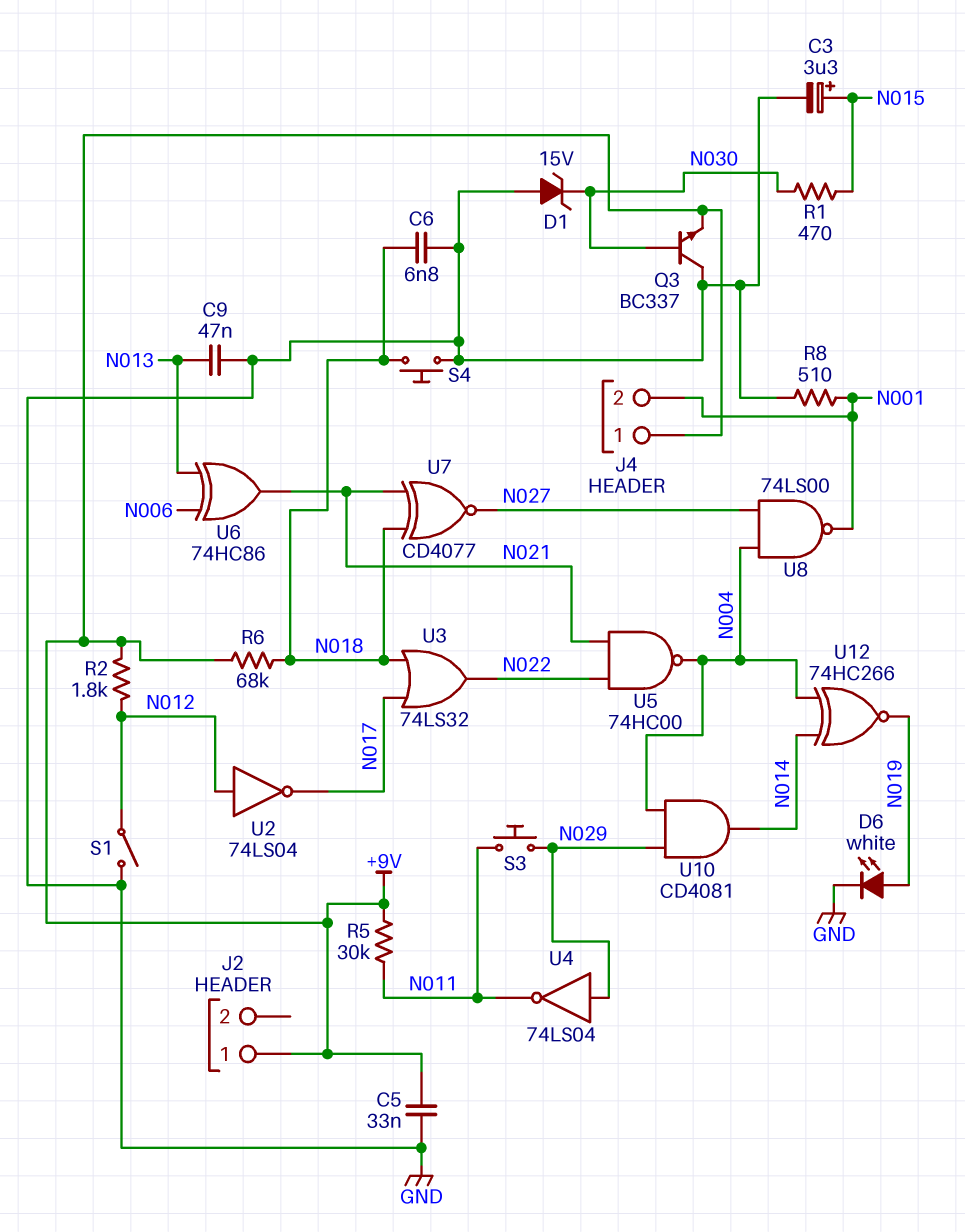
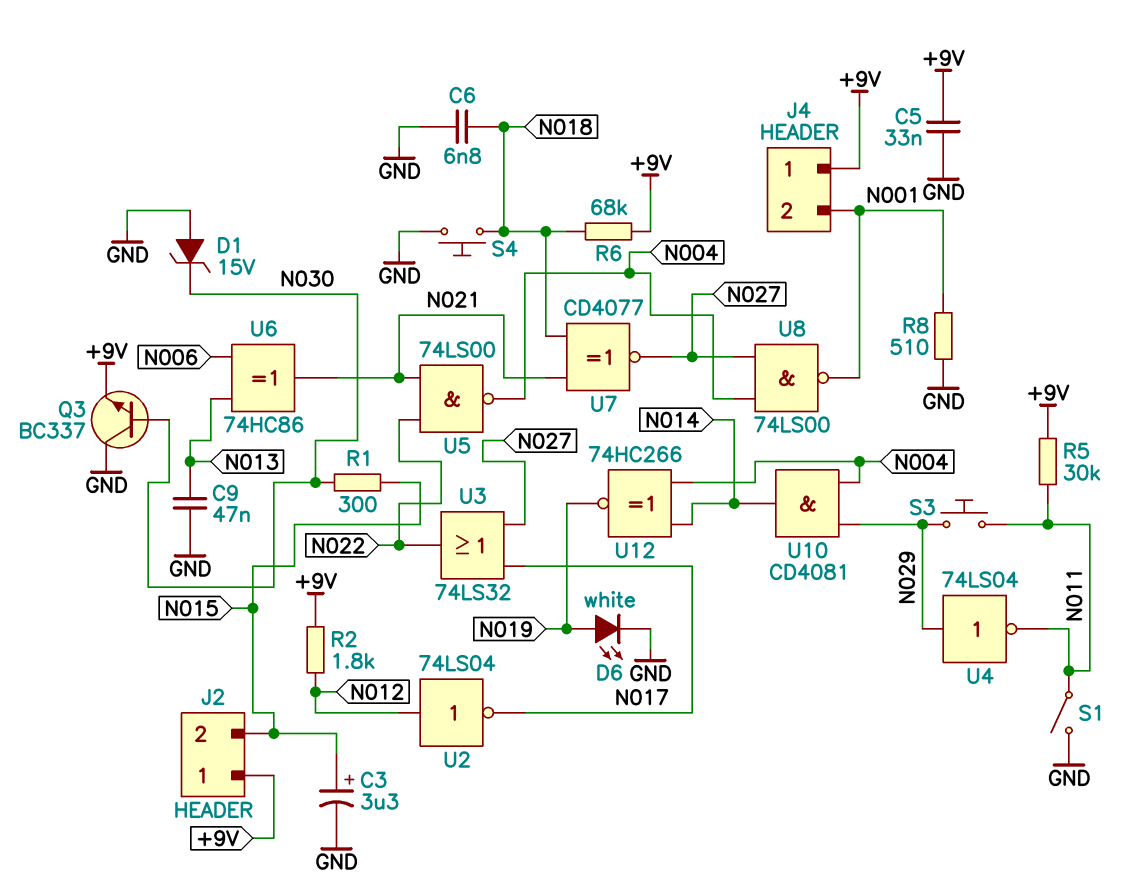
J2 pin 2: none -> N015
R1: 470 (N015, N030) -> 300 (N015, N030)
S1: switch (GND, N012) -> switch (GND, N011)
U3: OR 74LS32 (in N017, in N018, out N022) -> OR 74LS32 (in N017, in N027, out N022)
U5: NAND 74HC00 (in N021, in N022, out N004) -> NAND 74LS00 (in N021, in N022, out N004)

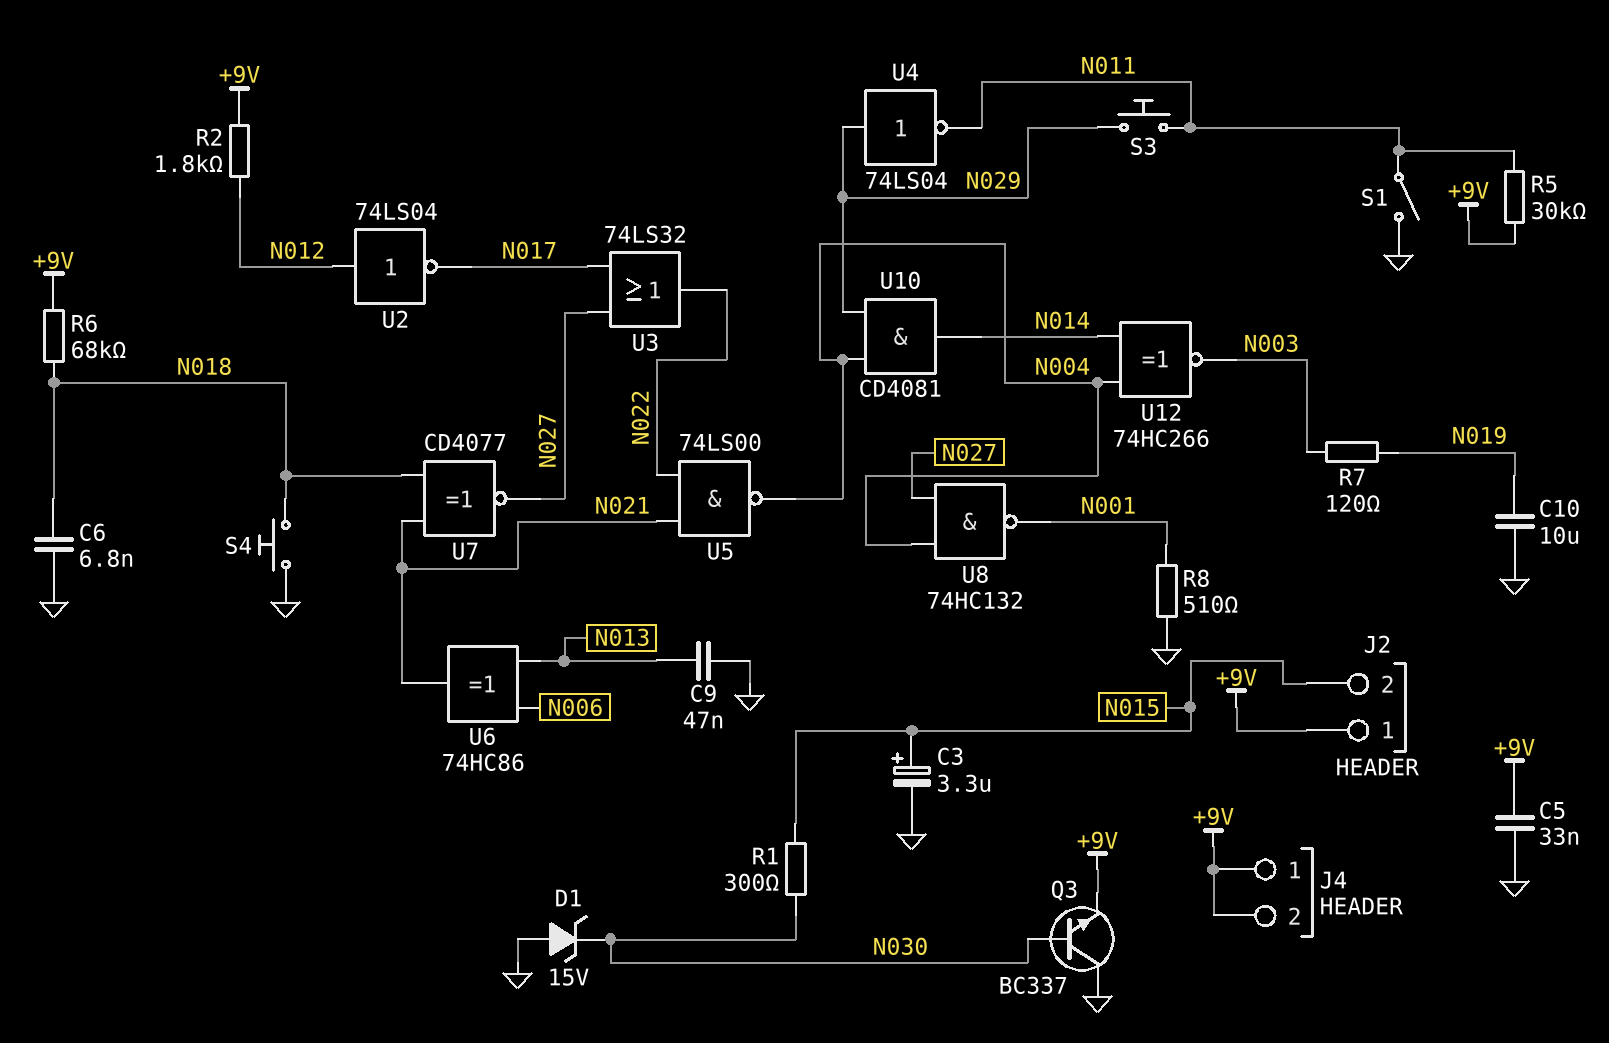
C10: none -> 10uF (GND, N019)
D6: LED white (A N019, K GND) -> none
J4 pin 2: N001 -> +9V
R7: none -> 120 (N003, N019)
U8: NAND 74LS00 (in N004, in N027, out N001) -> NAND 74HC132 (in N004, in N027, out N001)
U12: XNOR 74HC266 (in N004, in N014, out N019) -> XNOR 74HC266 (in N004, in N014, out N003)

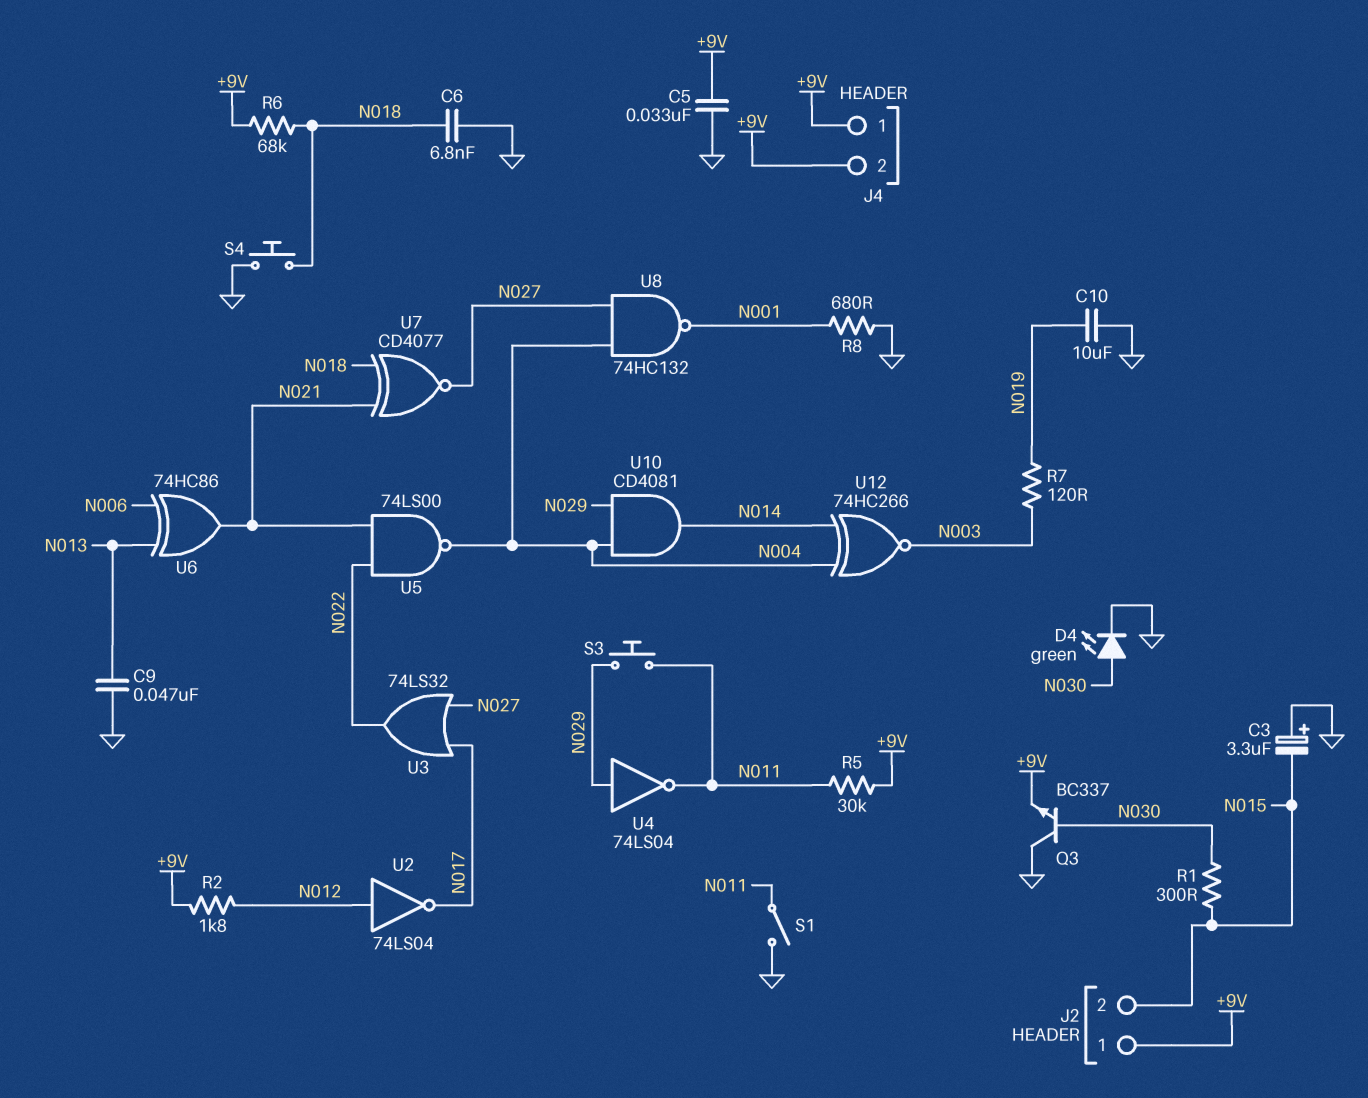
C3: 3.3uF (plus N015, minus GND) -> 3.3uF (plus GND, minus N015)
D1: zener 15V (A GND, K N030) -> none
D4: none -> LED green (A N030, K GND)
R8: 510 (GND, N001) -> 680 (GND, N001)

